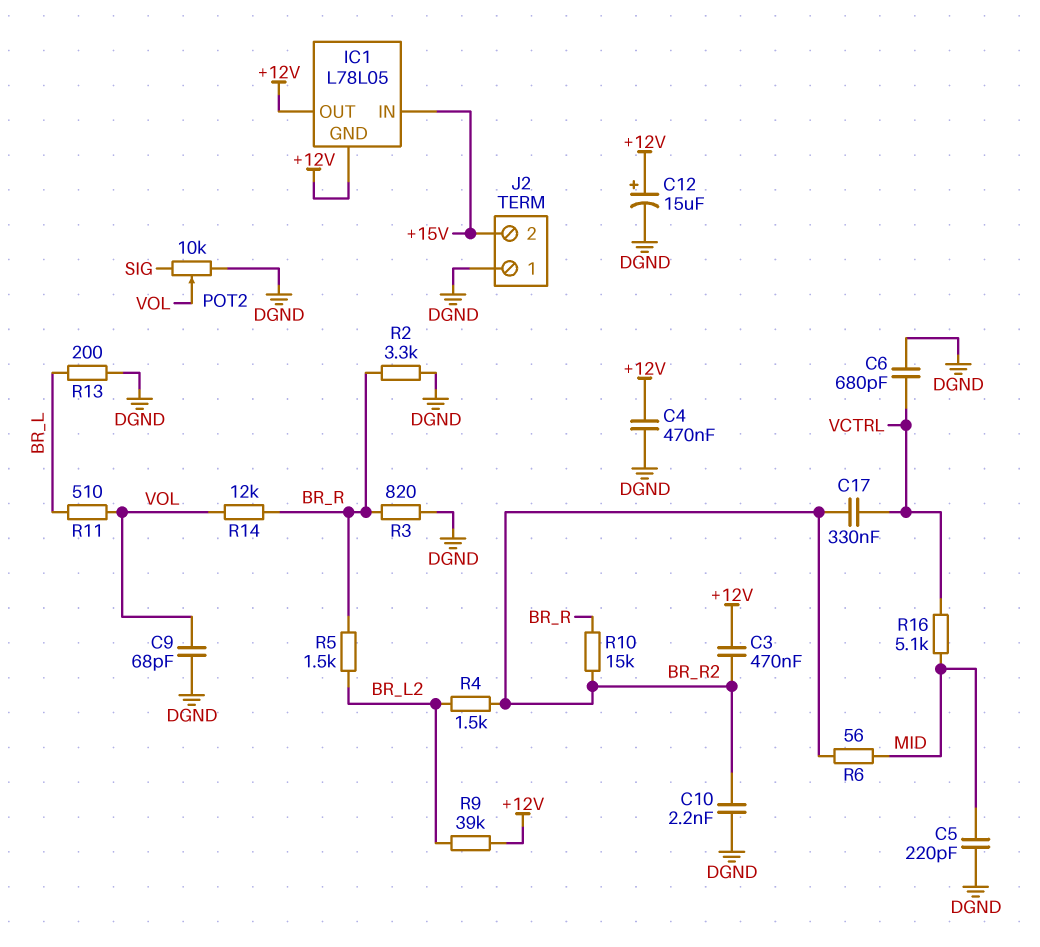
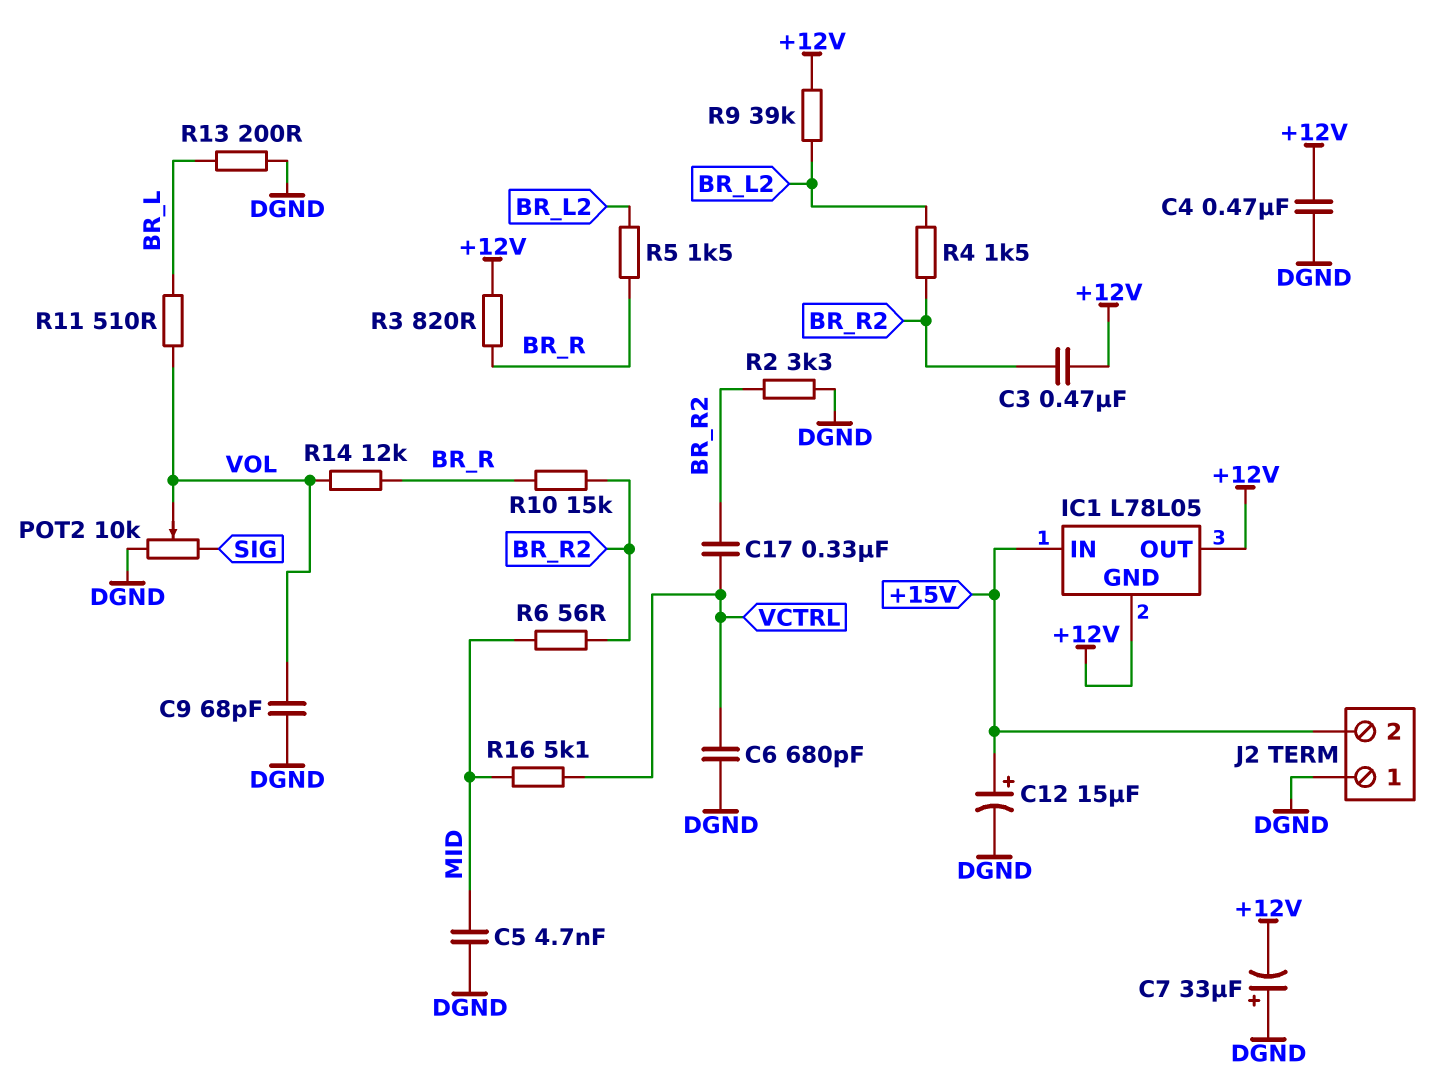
C5: 220pF (DGND, MID) -> 4.7nF (DGND, MID)
C7: none -> 33uF (plus DGND, minus +12V)
C10: 2.2nF (BR_R2, DGND) -> none
C12: 15uF (plus +12V, minus DGND) -> 15uF (plus +15V, minus DGND)
R2: 3.3k (BR_R, DGND) -> 3.3k (BR_R2, DGND)
R3: 820 (BR_R, DGND) -> 820 (+12V, BR_R)

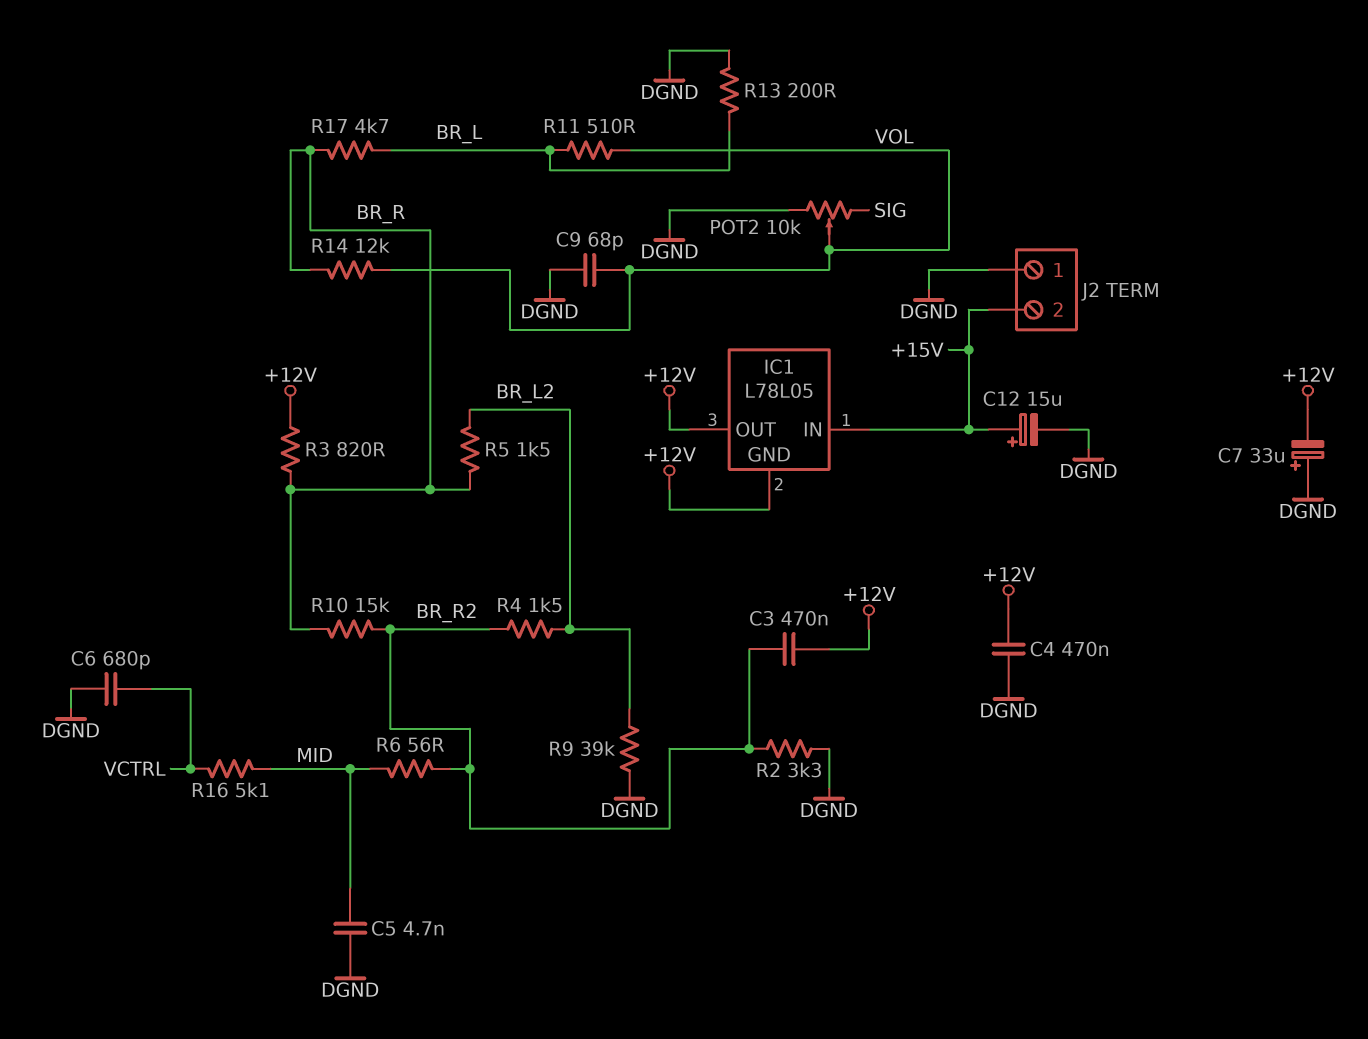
C17: 330nF (BR_R2, VCTRL) -> none
R9: 39k (+12V, BR_L2) -> 39k (BR_L2, DGND)
R17: none -> 4.7k (BR_L, BR_R)

